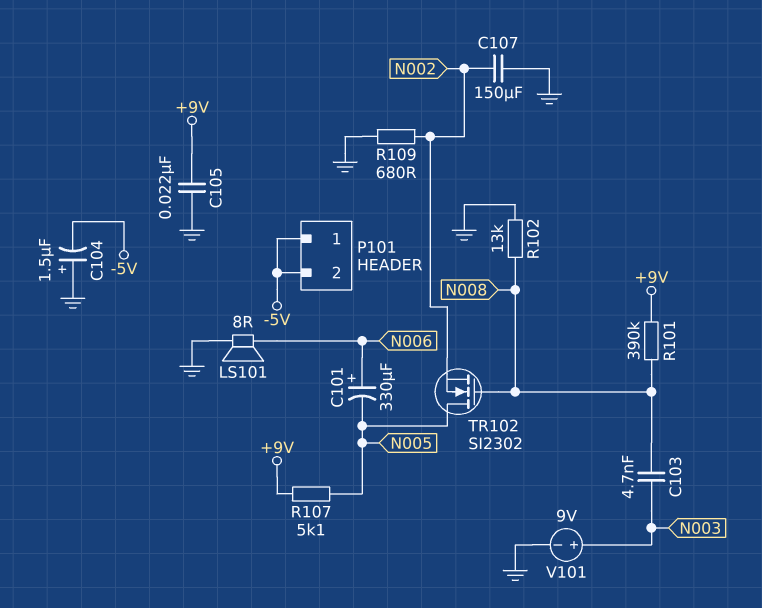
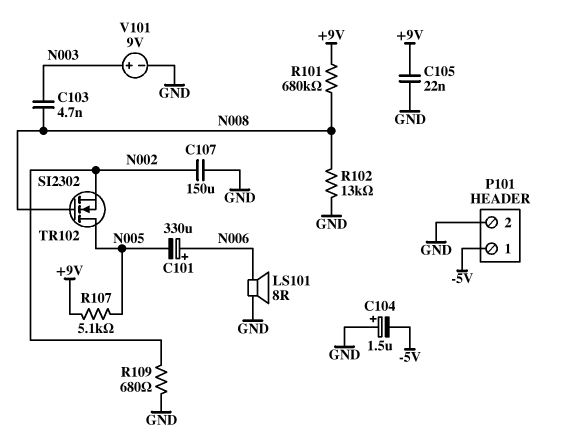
P101 pin 2: -5V -> GND
R101: 390k (+9V, N008) -> 680k (+9V, N008)

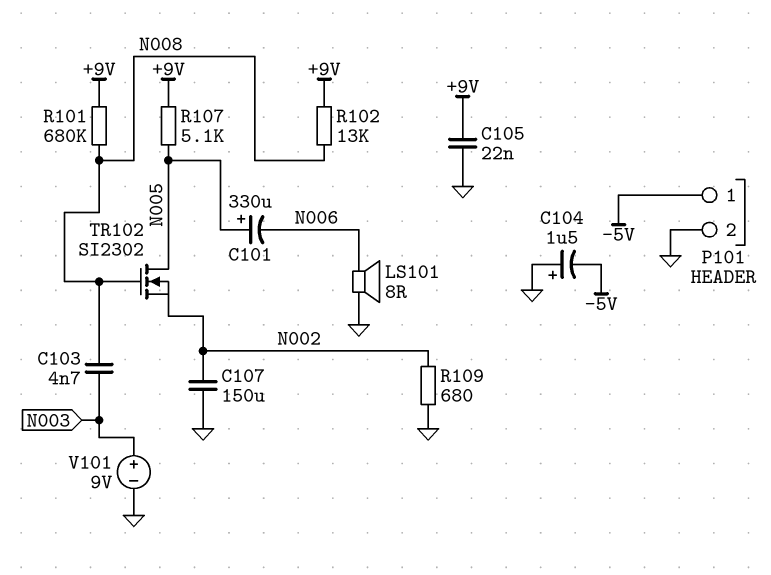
C101: 330uF (plus N006, minus N005) -> 330uF (plus N005, minus N006)
R102: 13k (GND, N008) -> 13k (+9V, N008)

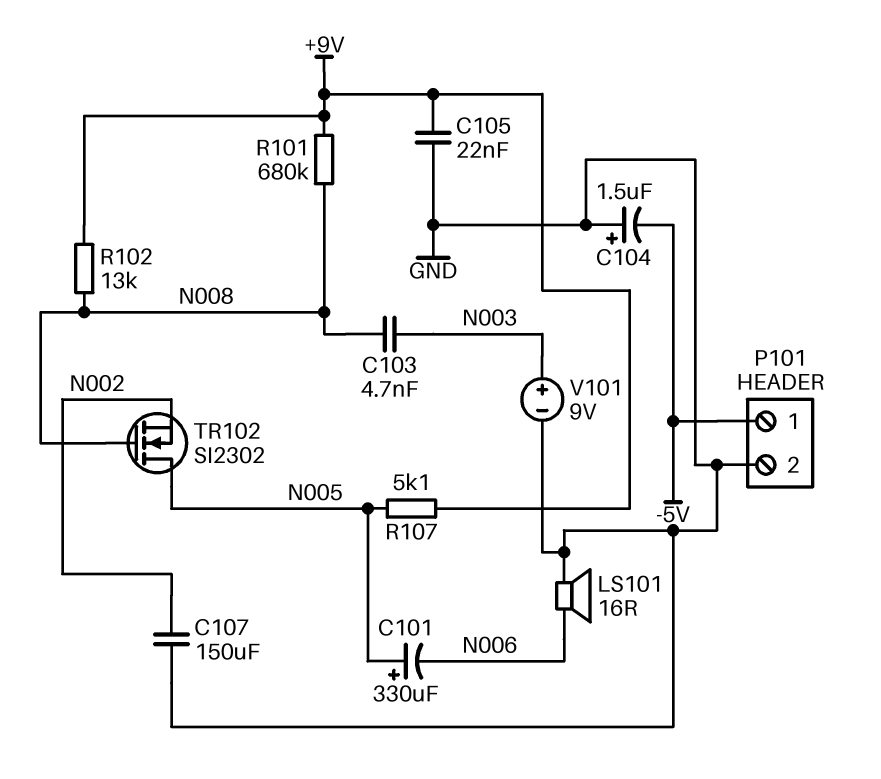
LS101: speaker 8R (GND, N006) -> speaker 16R (GND, N006)
R109: 680 (GND, N002) -> none

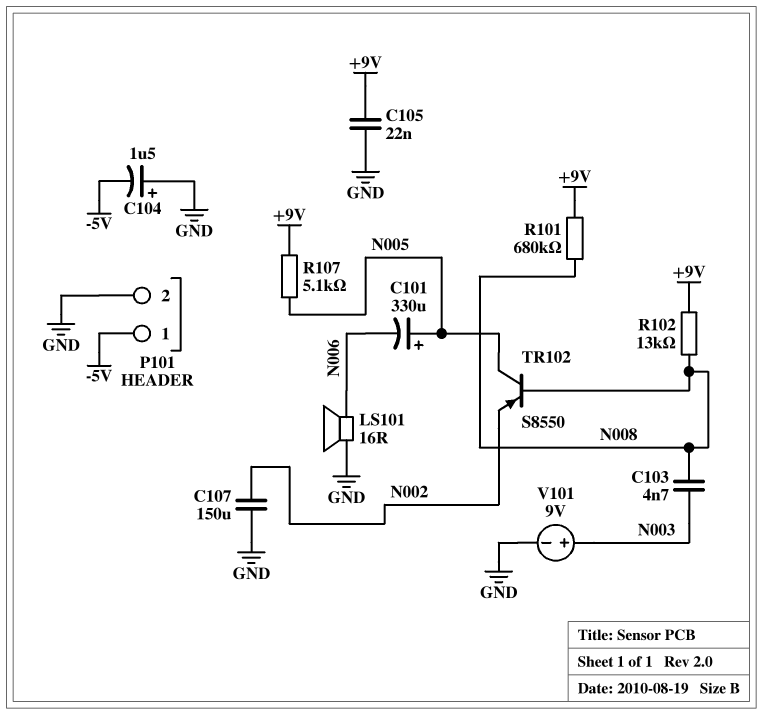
TR102: NMOS SI2302 (G N008, D N005, S N002) -> PNP S8550 (B N008, C N005, E N002)

